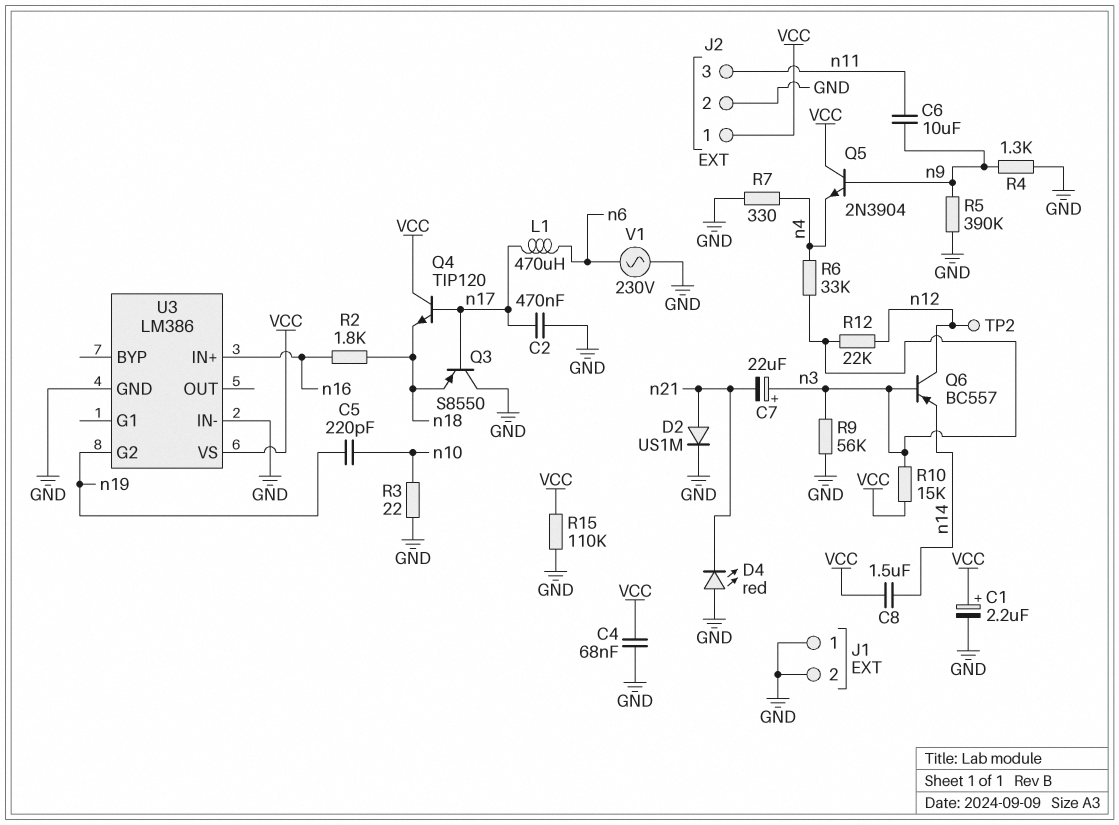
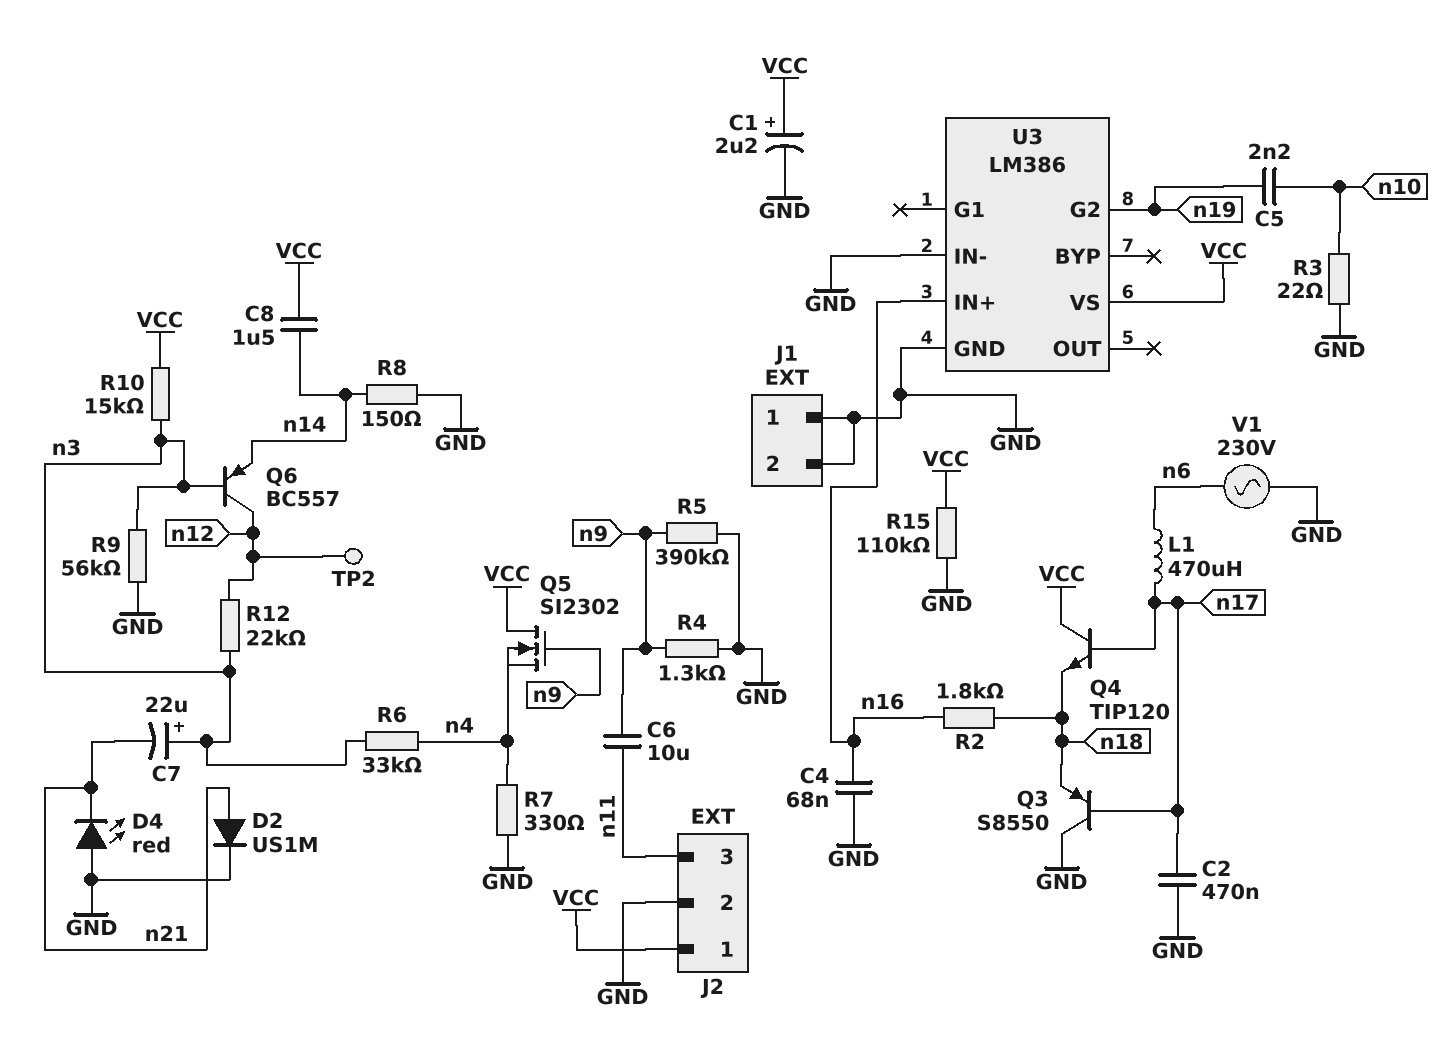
C4: 68nF (GND, VCC) -> 68nF (GND, n16)
C5: 220pF (n10, n19) -> 2.2nF (n10, n19)
Q5: NPN 2N3904 (B n9, C VCC, E n4) -> NMOS SI2302 (G n9, D VCC, S n4)
R8: none -> 150 (GND, n14)

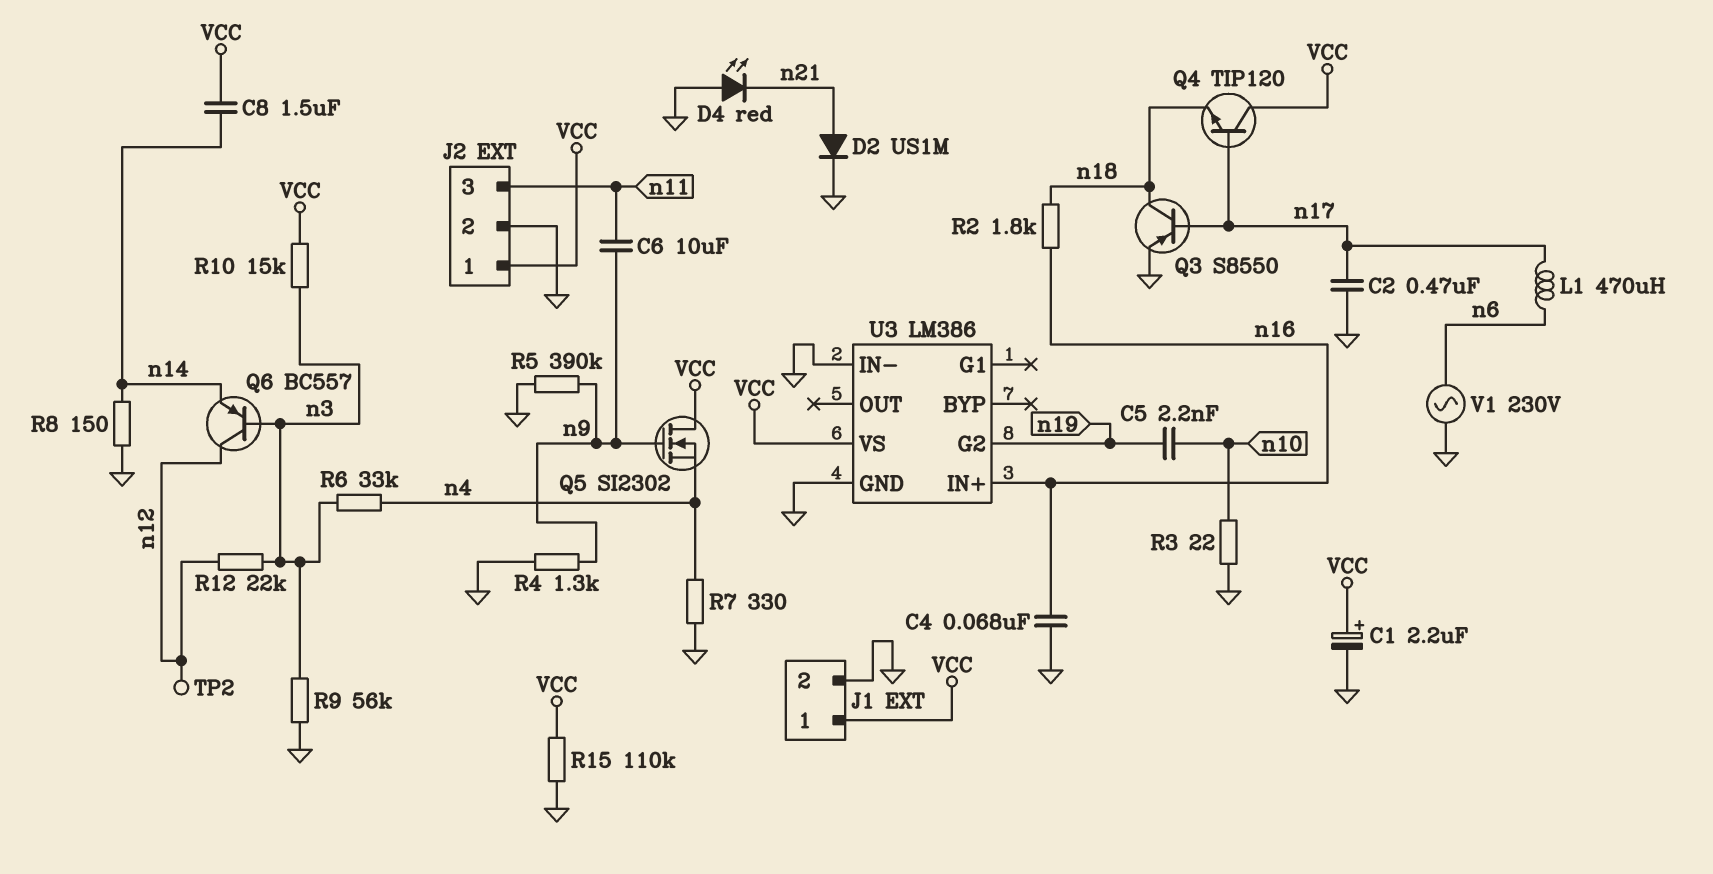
C7: 22uF (plus n3, minus n21) -> none
J1 pin 1: GND -> VCC
Q3: PNP S8550 (B n17, C GND, E n18) -> PNP S8550 (B n17, C n18, E GND)

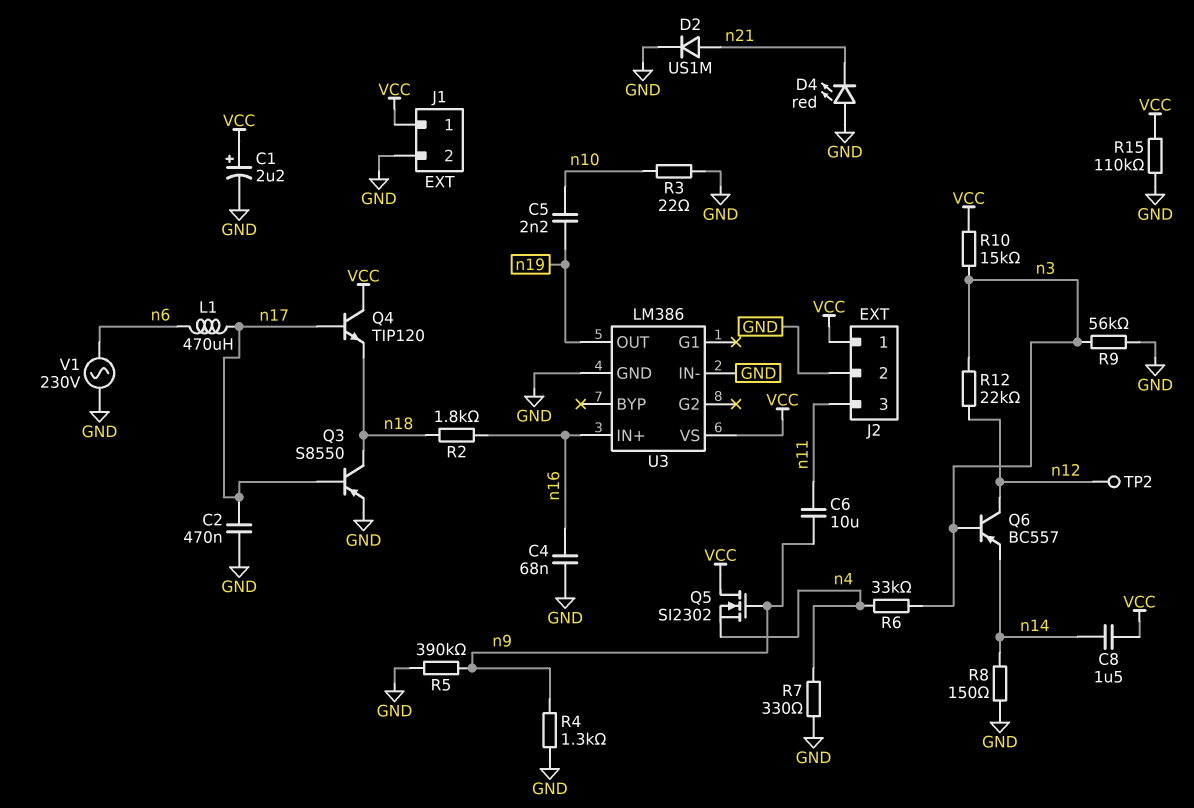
U3 pin G2: n19 -> none
U3 pin OUT: none -> n19

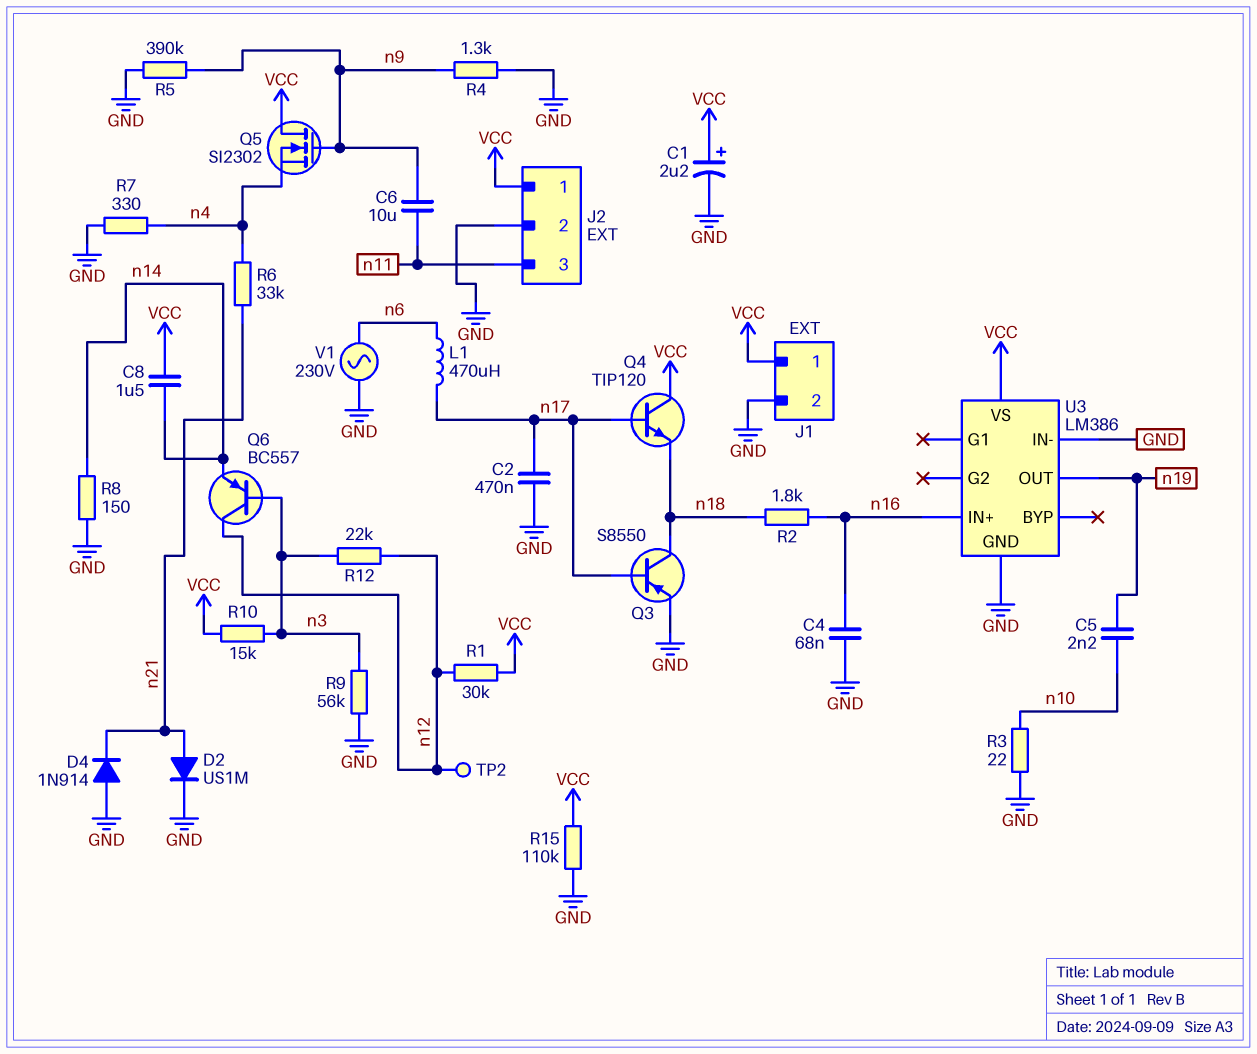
D4: LED red (A GND, K n21) -> diode 1N914 (A GND, K n21)
R1: none -> 30k (VCC, n12)
R6: 33k (n3, n4) -> 33k (n4, n21)

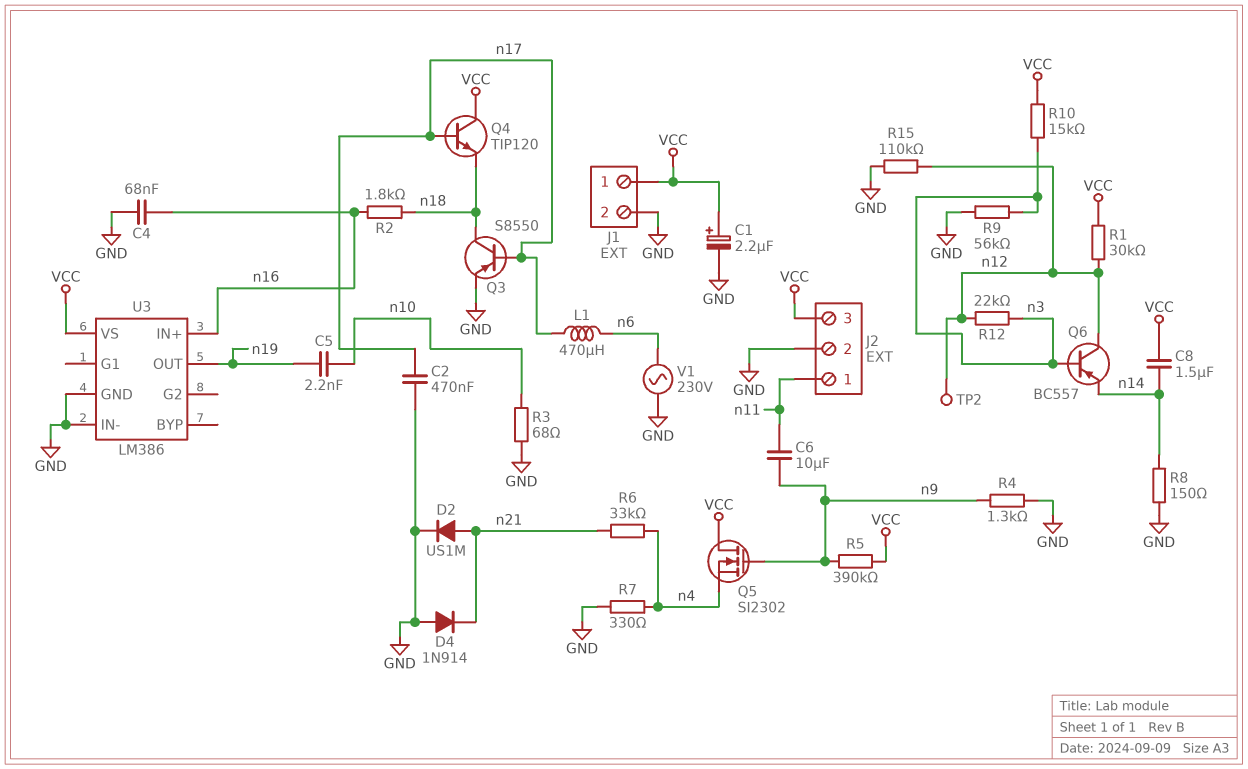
J2 pin 1: VCC -> n11
J2 pin 3: n11 -> VCC
R3: 22 (GND, n10) -> 68 (GND, n10)
R5: 390k (GND, n9) -> 390k (VCC, n9)
R15: 110k (GND, VCC) -> 110k (GND, n12)

